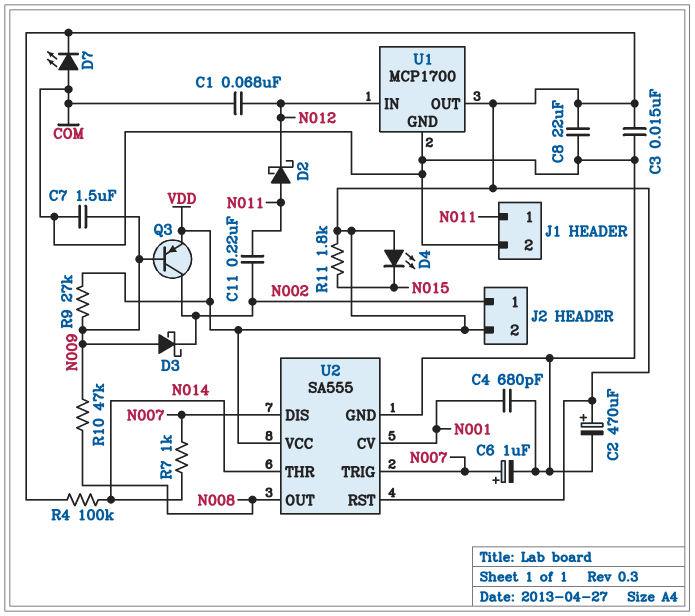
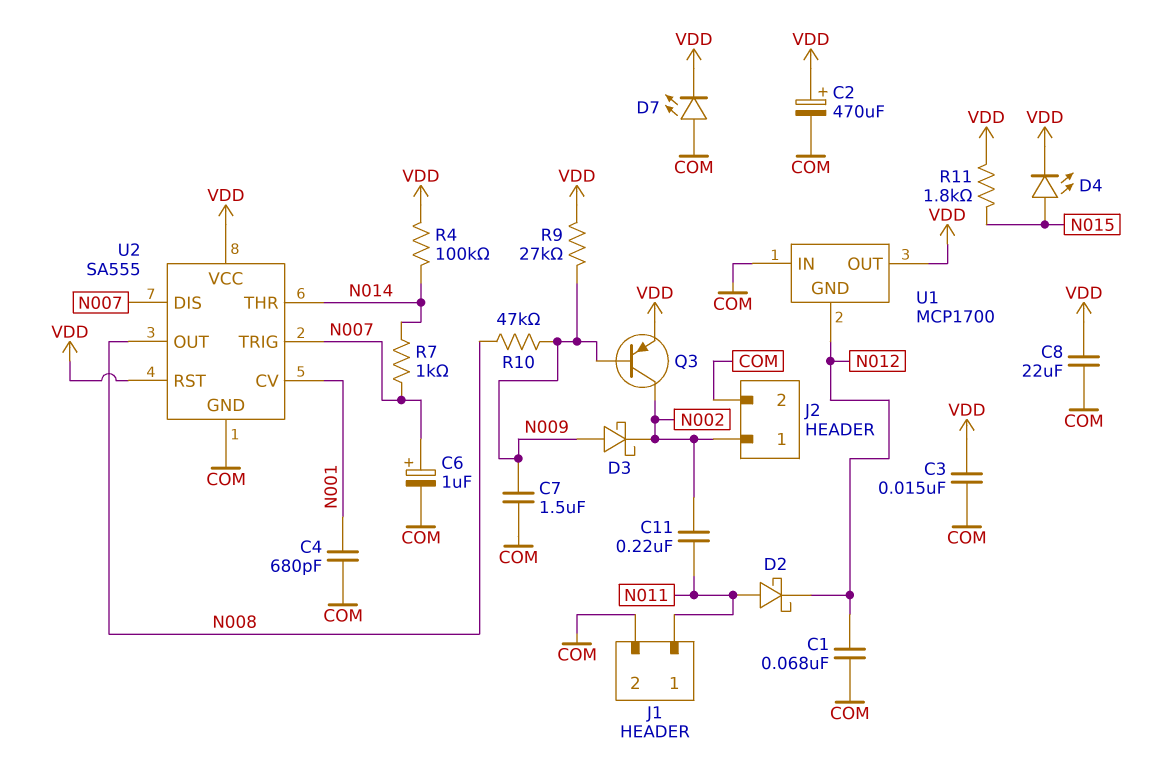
D4: LED (A VDD, K N015) -> LED (A N015, K VDD)
J2 pin 2: VDD -> COM
U1 pin GND: COM -> N012
U1 pin IN: N012 -> COM

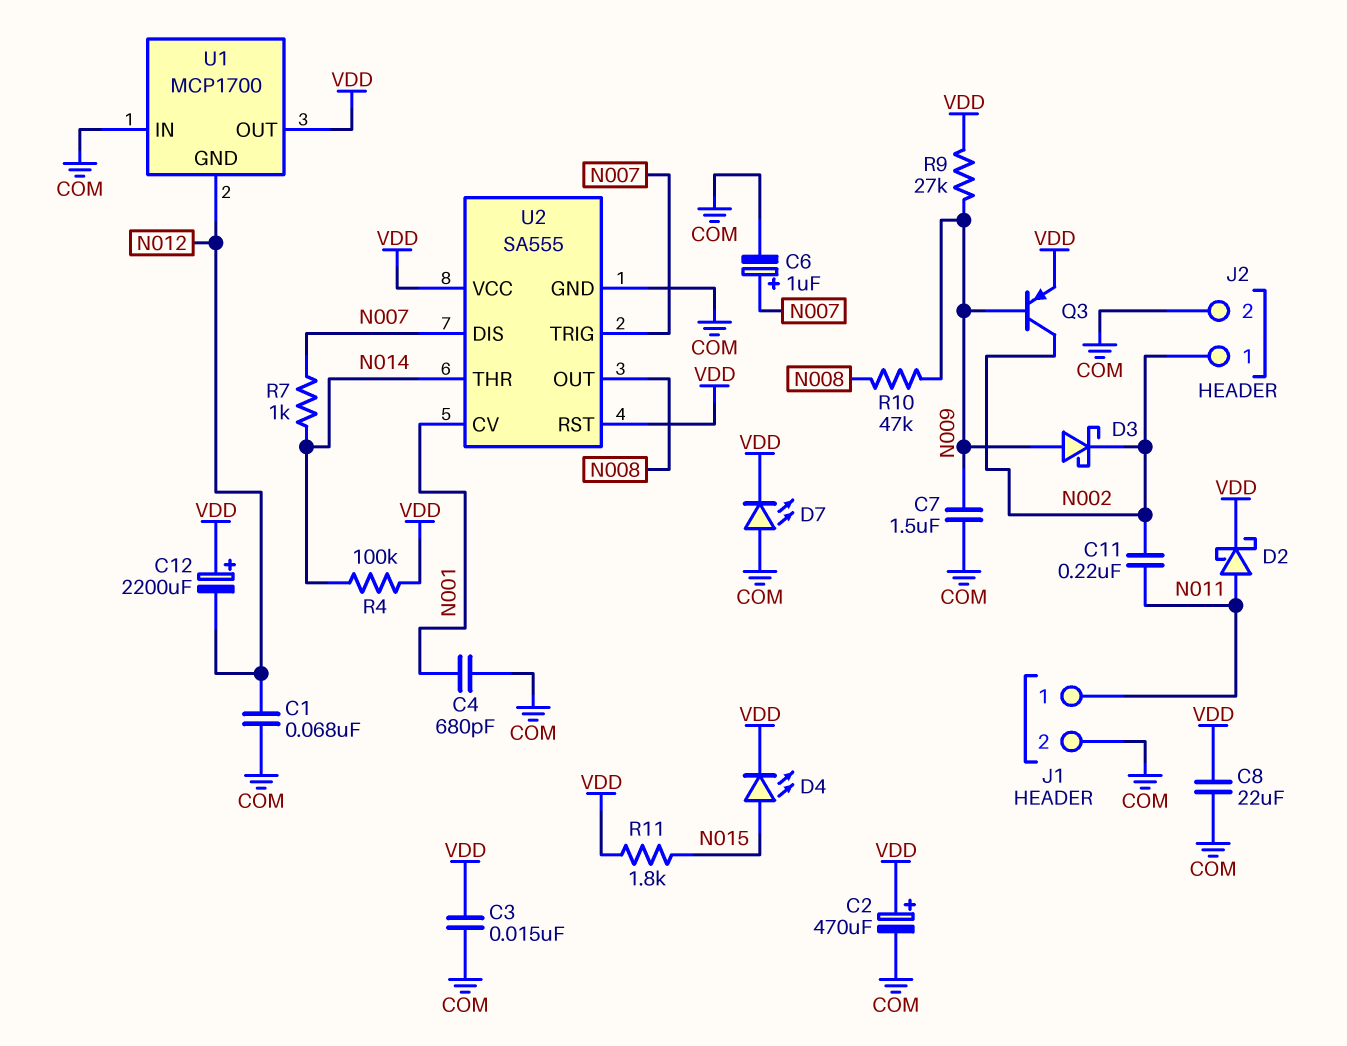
C12: none -> 2200uF (plus VDD, minus N012)
D2: schottky (A N011, K N012) -> schottky (A N011, K VDD)

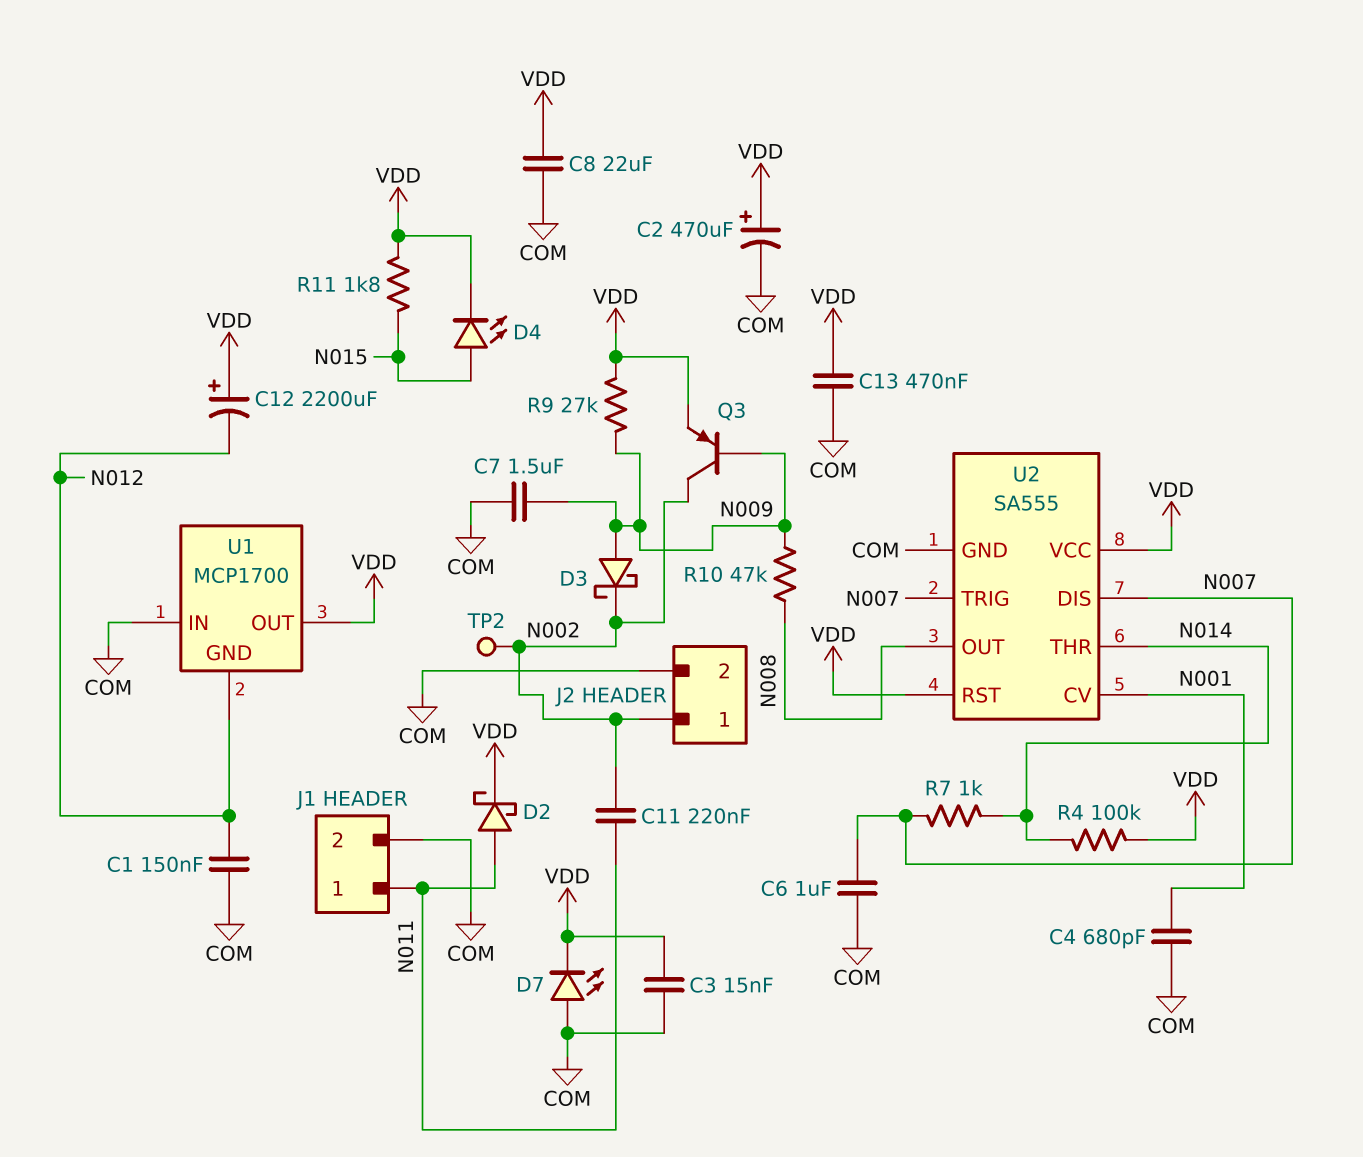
C1: 68nF (COM, N012) -> 150nF (COM, N012)
C6: 1uF (plus N007, minus COM) -> 1uF (COM, N007)
C13: none -> 470nF (COM, VDD)
TP2: none -> test point (N002)

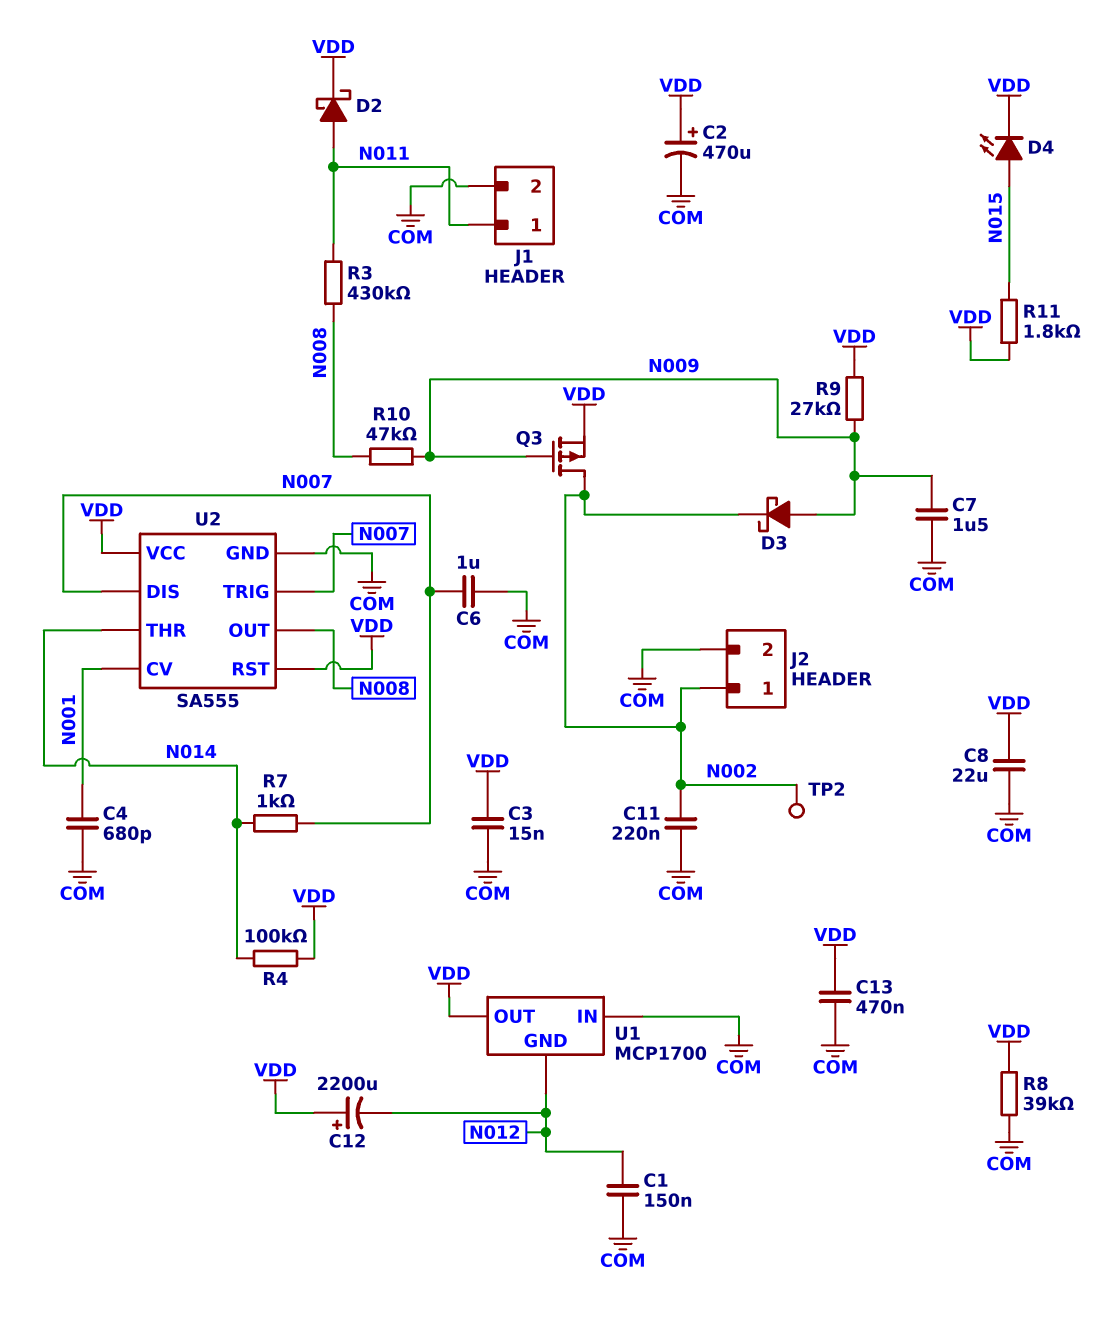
C11: 220nF (N002, N011) -> 220nF (COM, N002)
D7: LED (A COM, K VDD) -> none
Q3: PNP (B N009, C N002, E VDD) -> PMOS (G N009, D N002, S VDD)
R3: none -> 430k (N008, N011)
R8: none -> 39k (COM, VDD)

